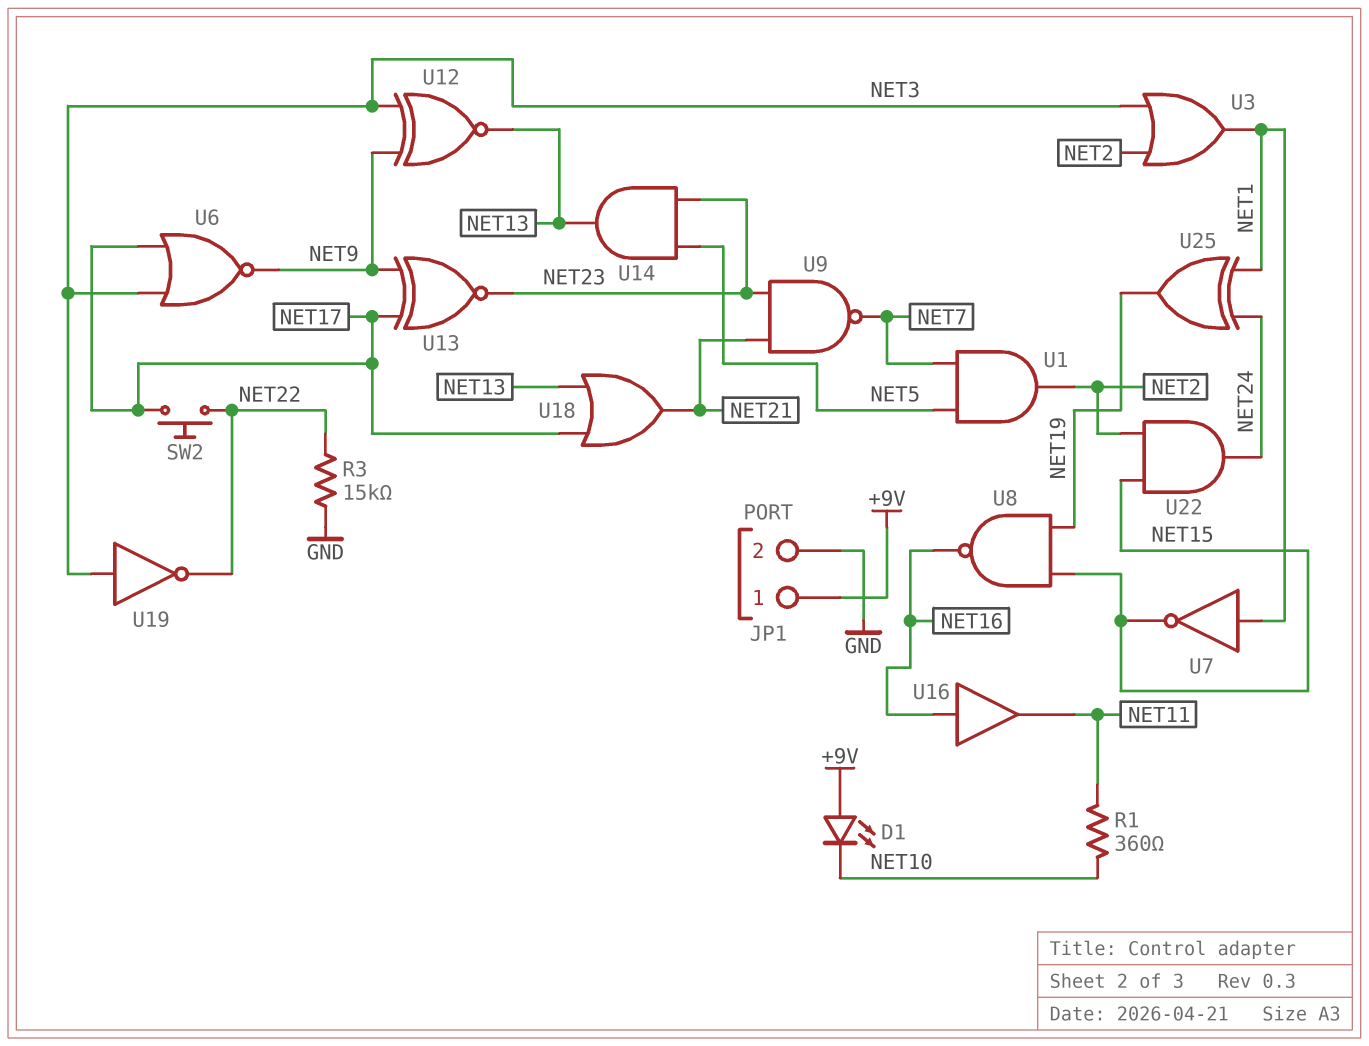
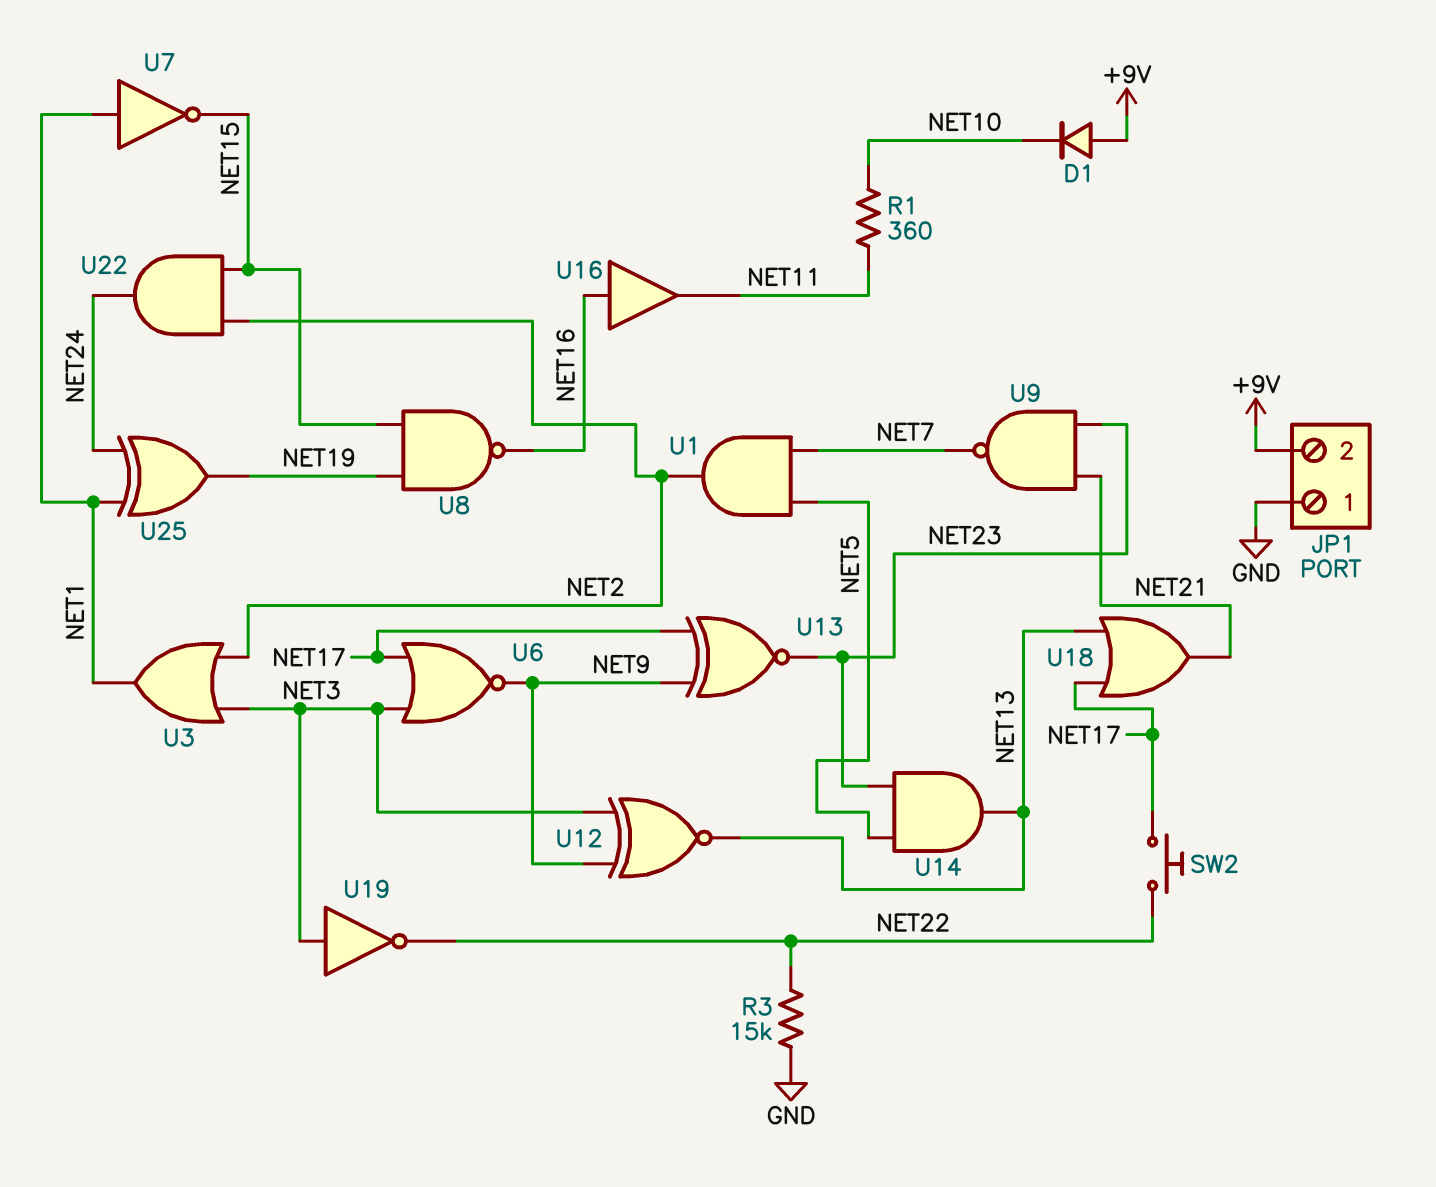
D1: LED (A +9V, K NET10) -> diode (A +9V, K NET10)
JP1 pin 1: +9V -> GND
JP1 pin 2: GND -> +9V

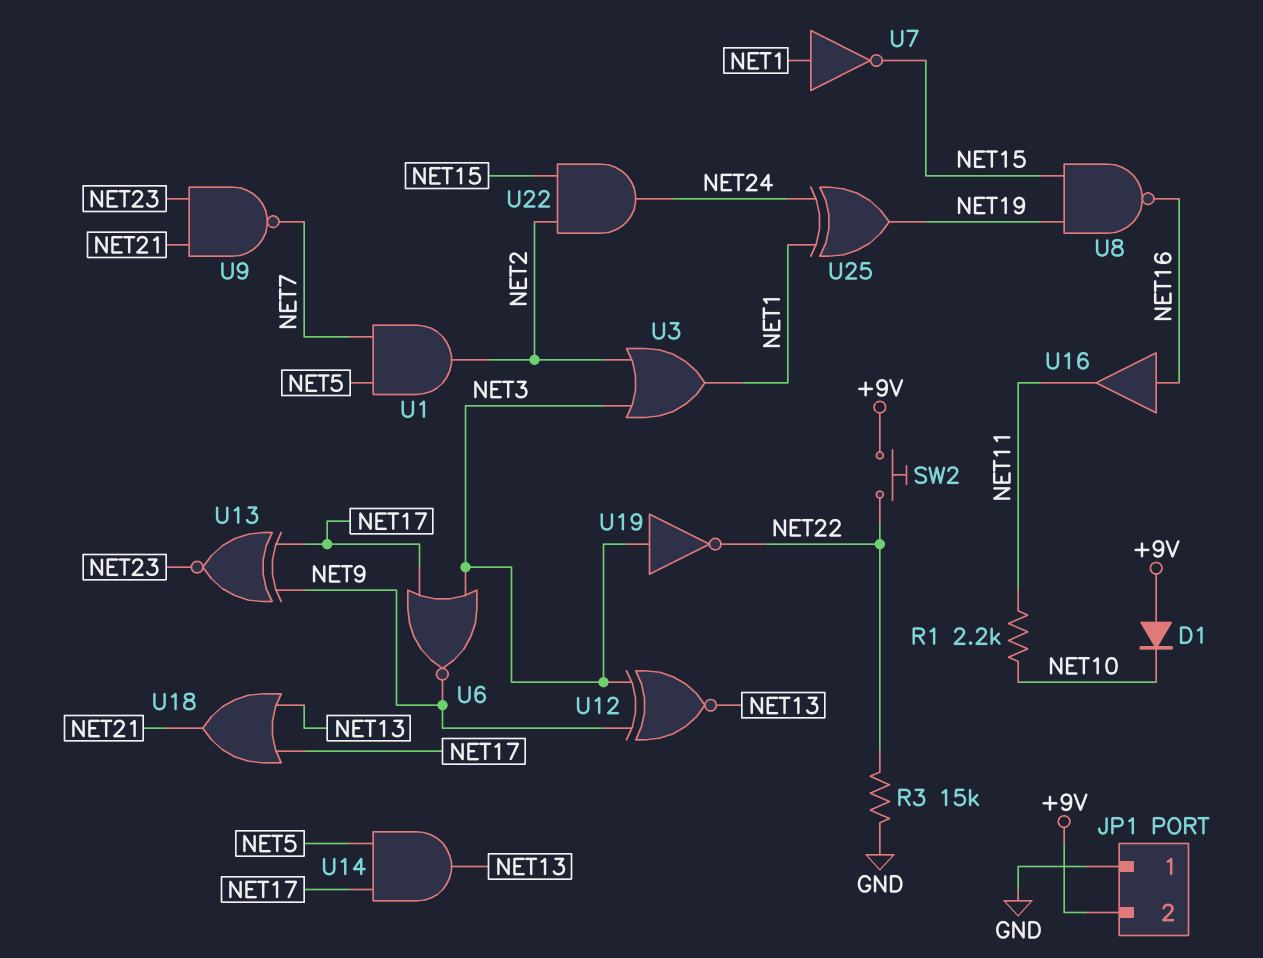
R1: 360 (NET10, NET11) -> 2.2k (NET10, NET11)
SW2: button (NET17, NET22) -> button (+9V, NET22)
U14: AND (in NET5, in NET23, out NET13) -> AND (in NET5, in NET17, out NET13)

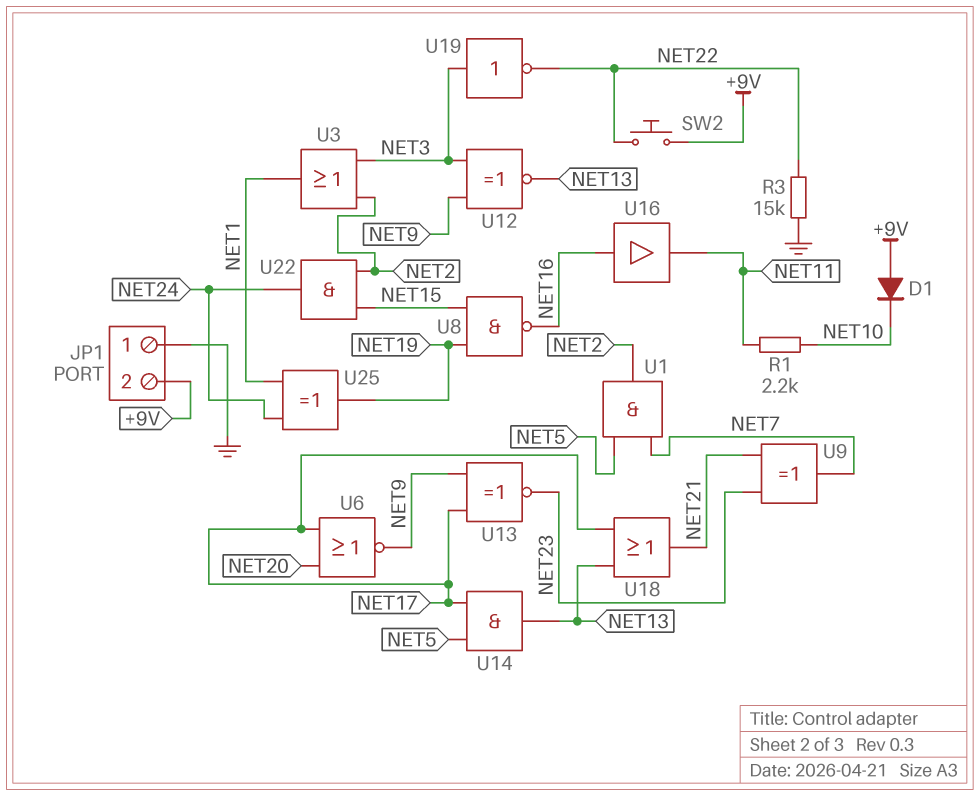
U6: NOR (in NET3, in NET17, out NET9) -> NOR (in NET17, in NET20, out NET9)
U7: NOT (in NET1, out NET15) -> none
U9: NAND (in NET21, in NET23, out NET7) -> XOR (in NET21, in NET23, out NET7)

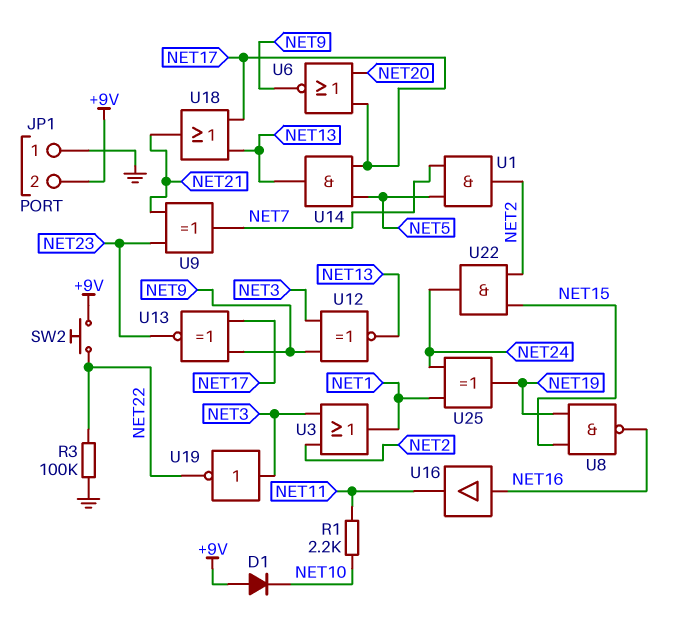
R3: 15k (GND, NET22) -> 100k (GND, NET22)

